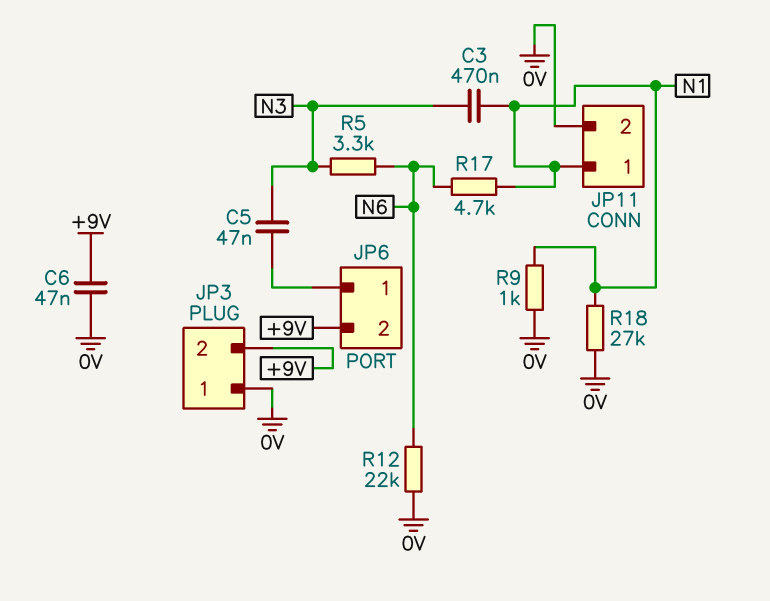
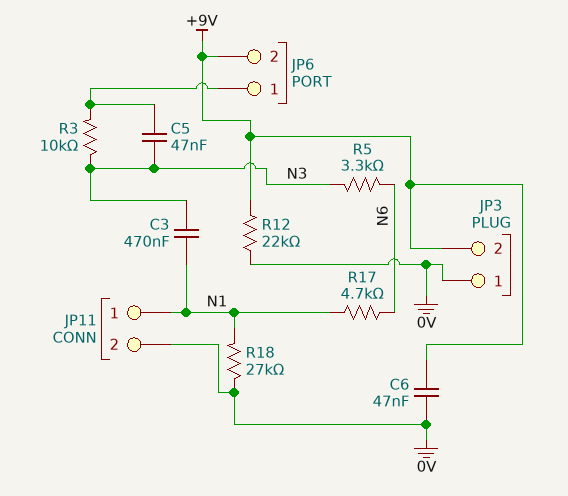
R3: none -> 10k (JP6/1, N3)
R9: 1k (0V, N1) -> none
R12: 22k (0V, N6) -> 22k (+9V, 0V)

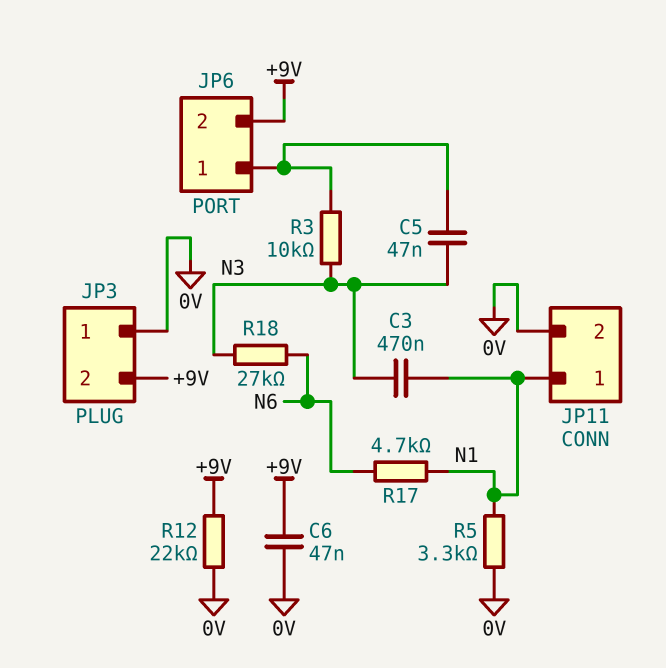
R5: 3.3k (N3, N6) -> 3.3k (0V, N1)
R18: 27k (0V, N1) -> 27k (N3, N6)

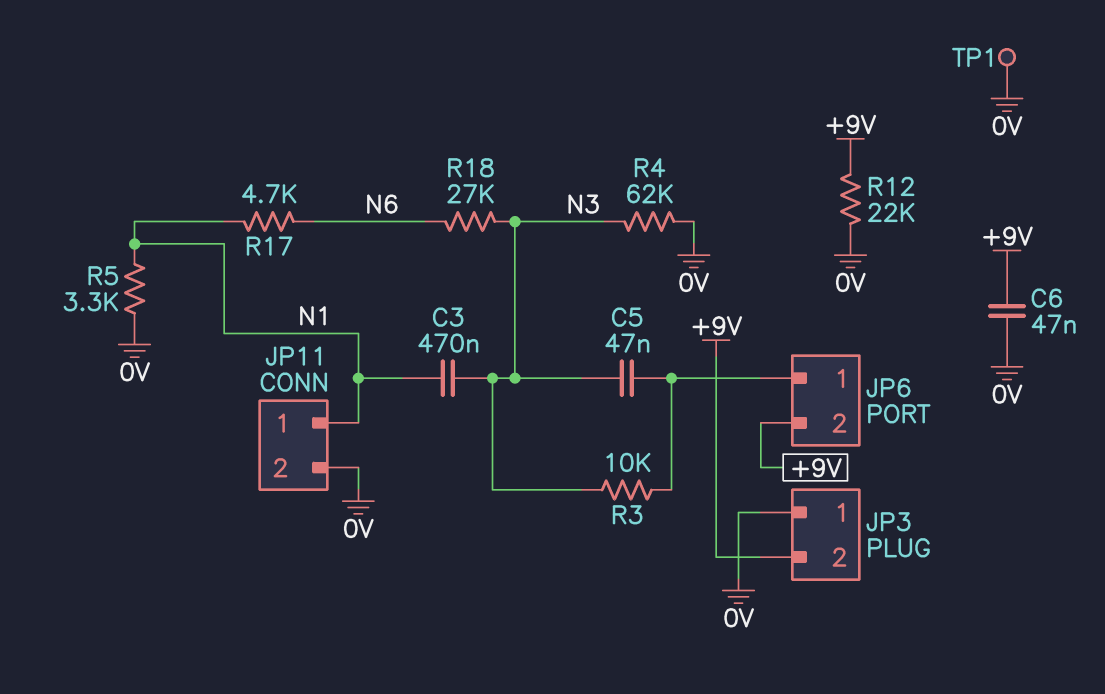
R4: none -> 62k (0V, N3)
TP1: none -> test point (0V)

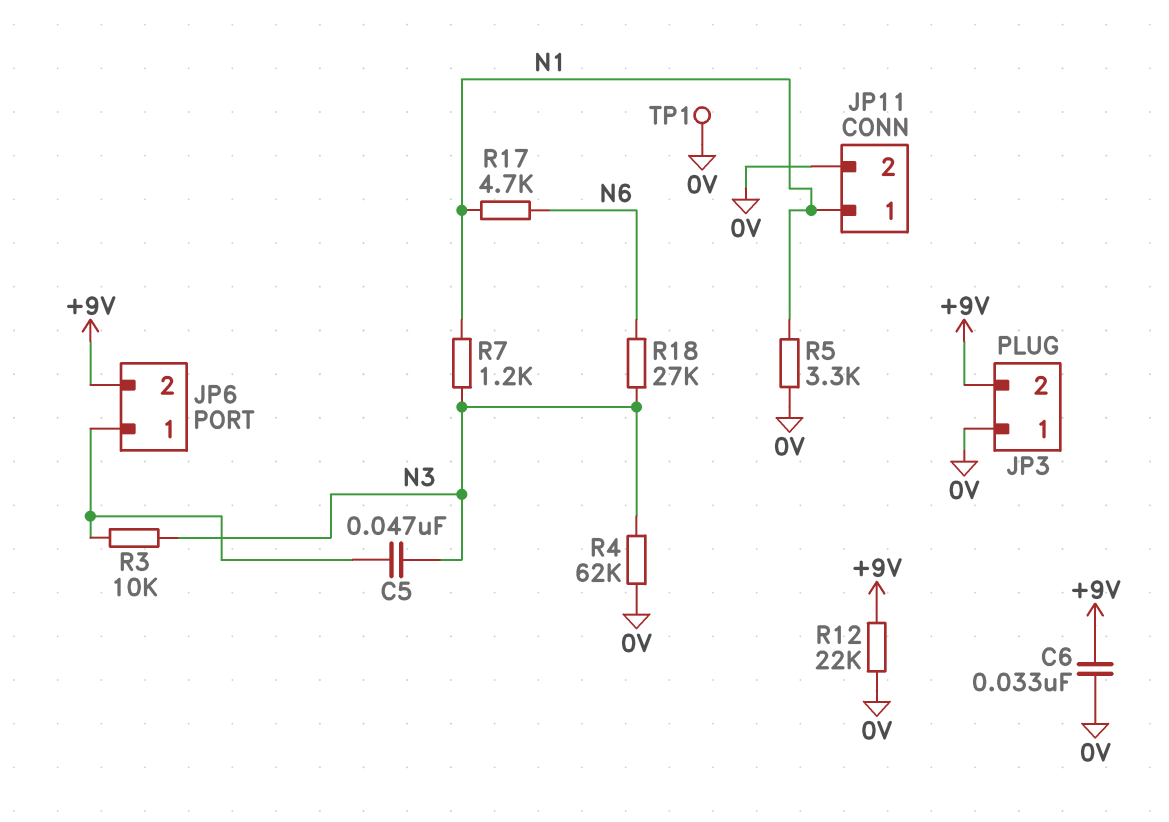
C3: 470nF (N1, N3) -> none
C6: 47nF (+9V, 0V) -> 33nF (+9V, 0V)
R7: none -> 1.2k (N1, N3)

